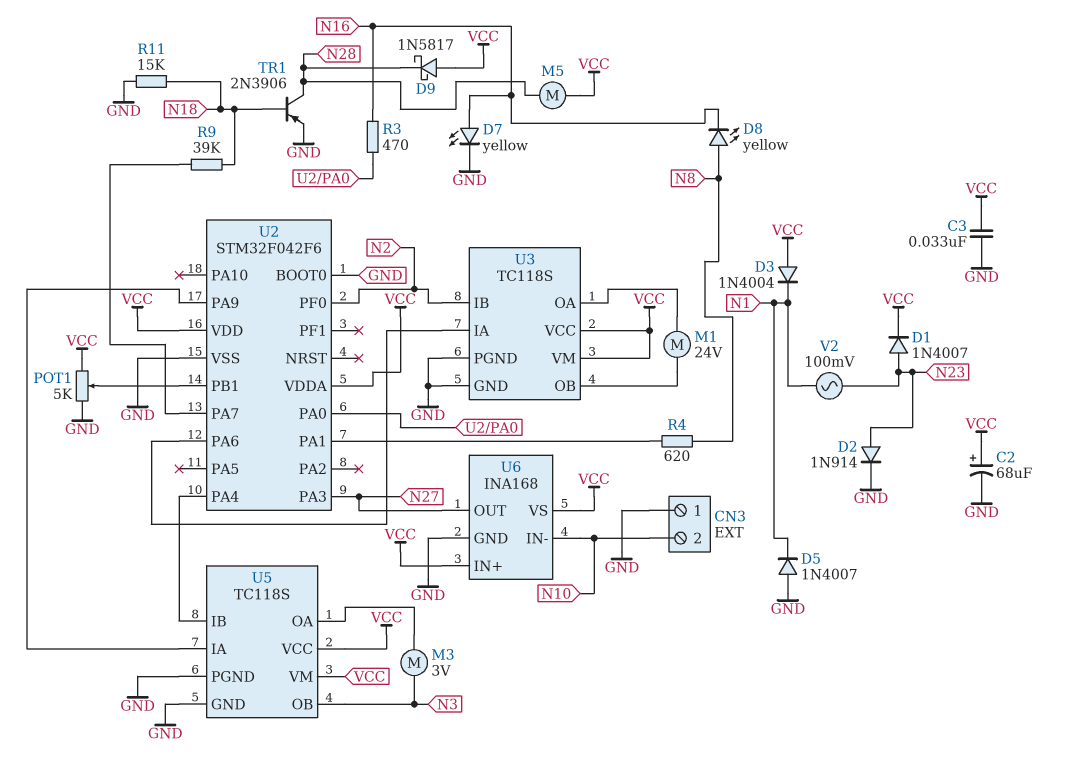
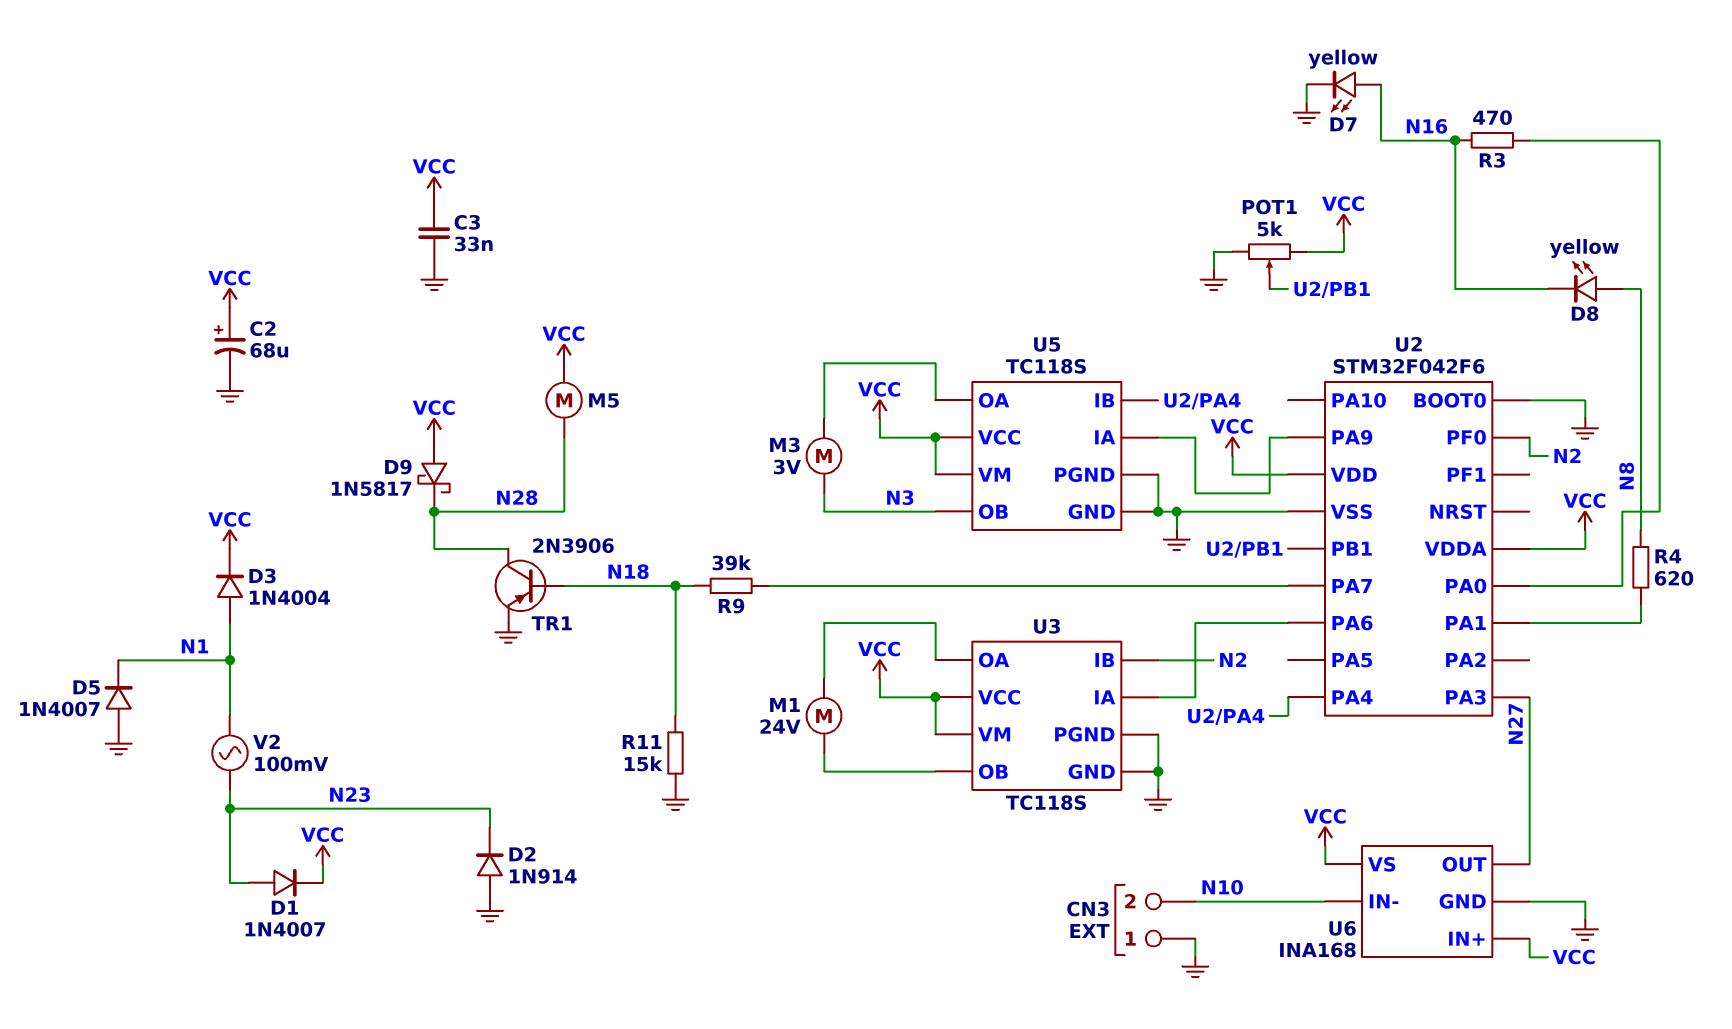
D2: diode 1N914 (A N23, K GND) -> diode 1N914 (A GND, K N23)
D3: diode 1N4004 (A VCC, K N1) -> diode 1N4004 (A N1, K VCC)

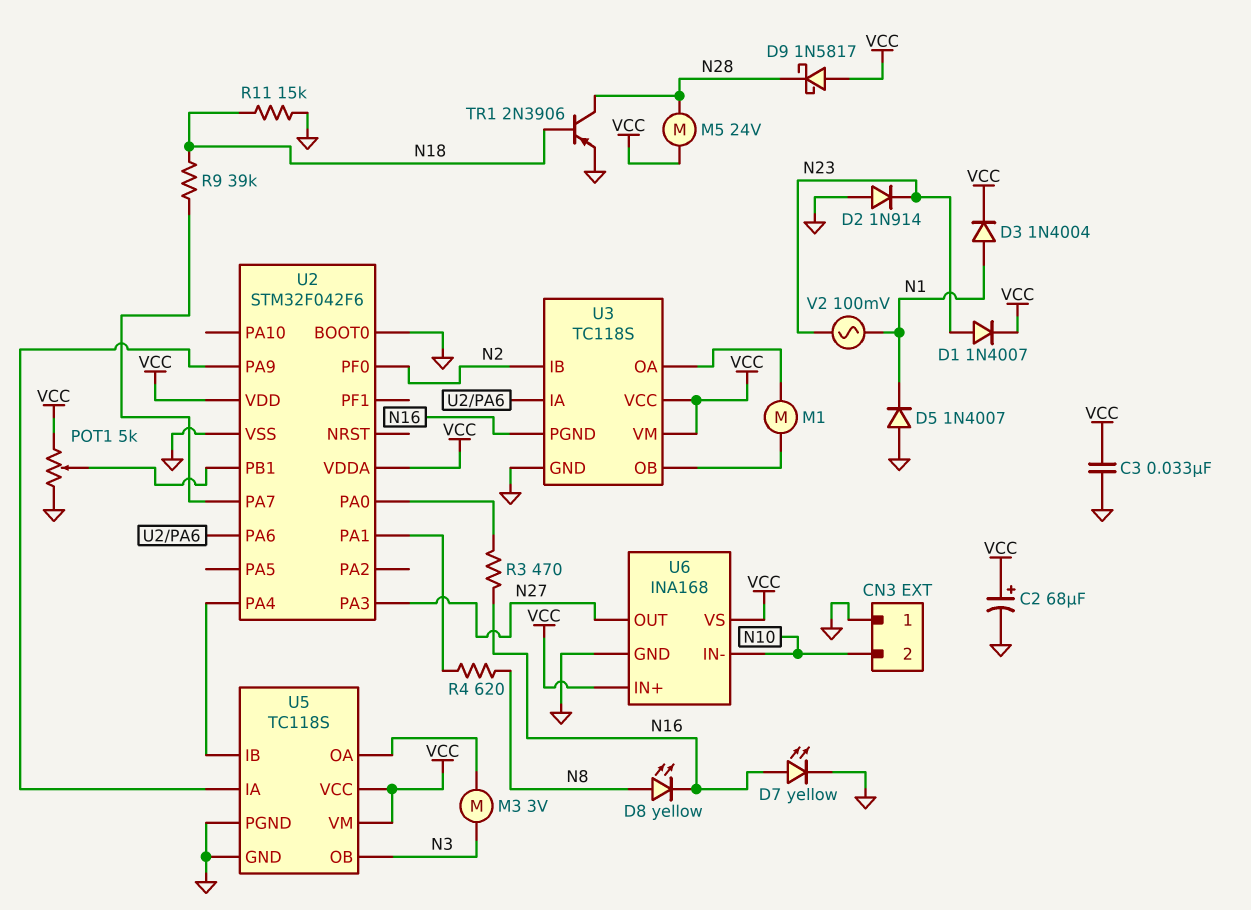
M1: motor 24V (U3/OA, U3/OB) -> motor (U3/OA, U3/OB)
M5: motor (N28, VCC) -> motor 24V (N28, VCC)
U3 pin PGND: GND -> N16

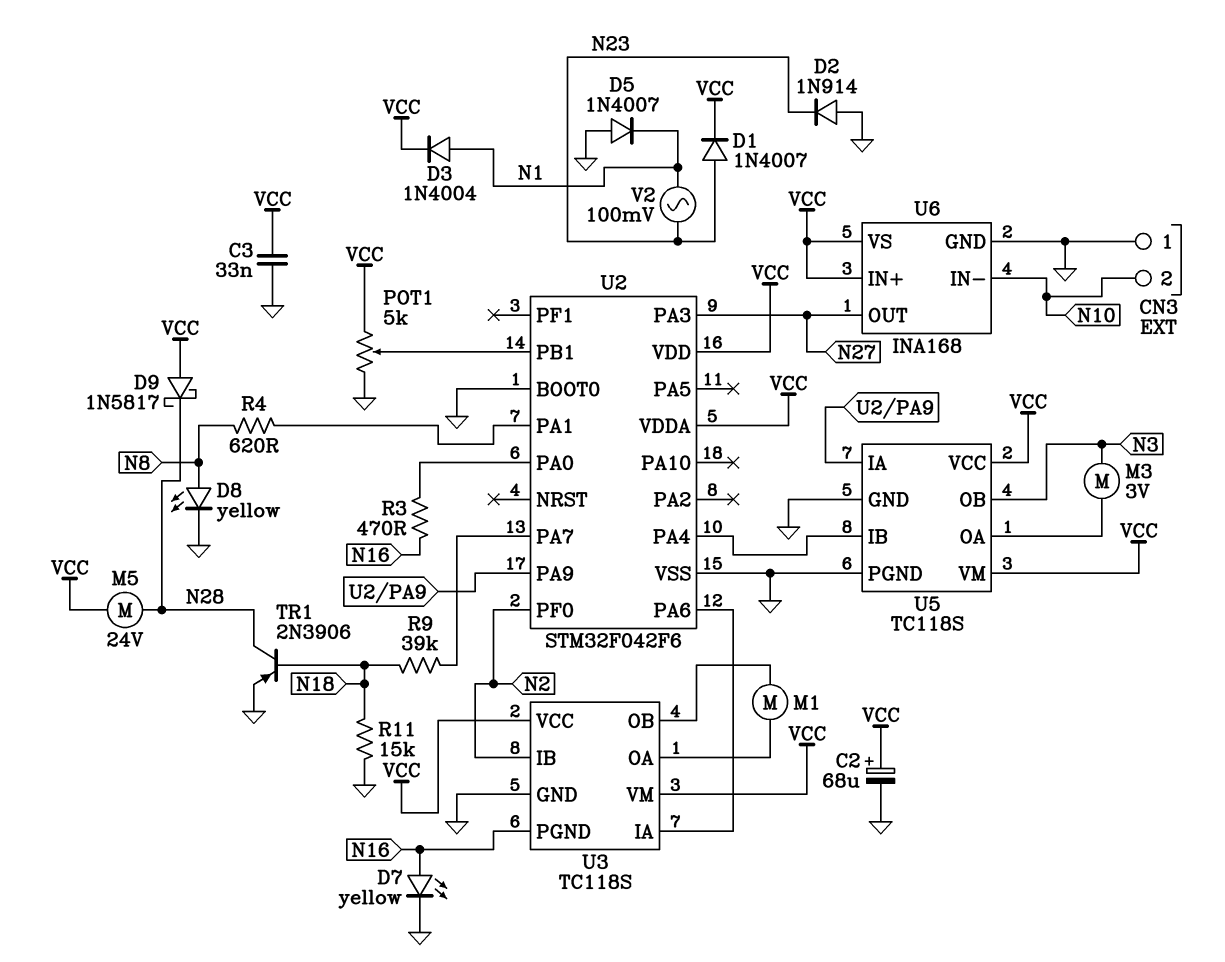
D8: LED yellow (A N8, K N16) -> LED yellow (A N8, K GND)

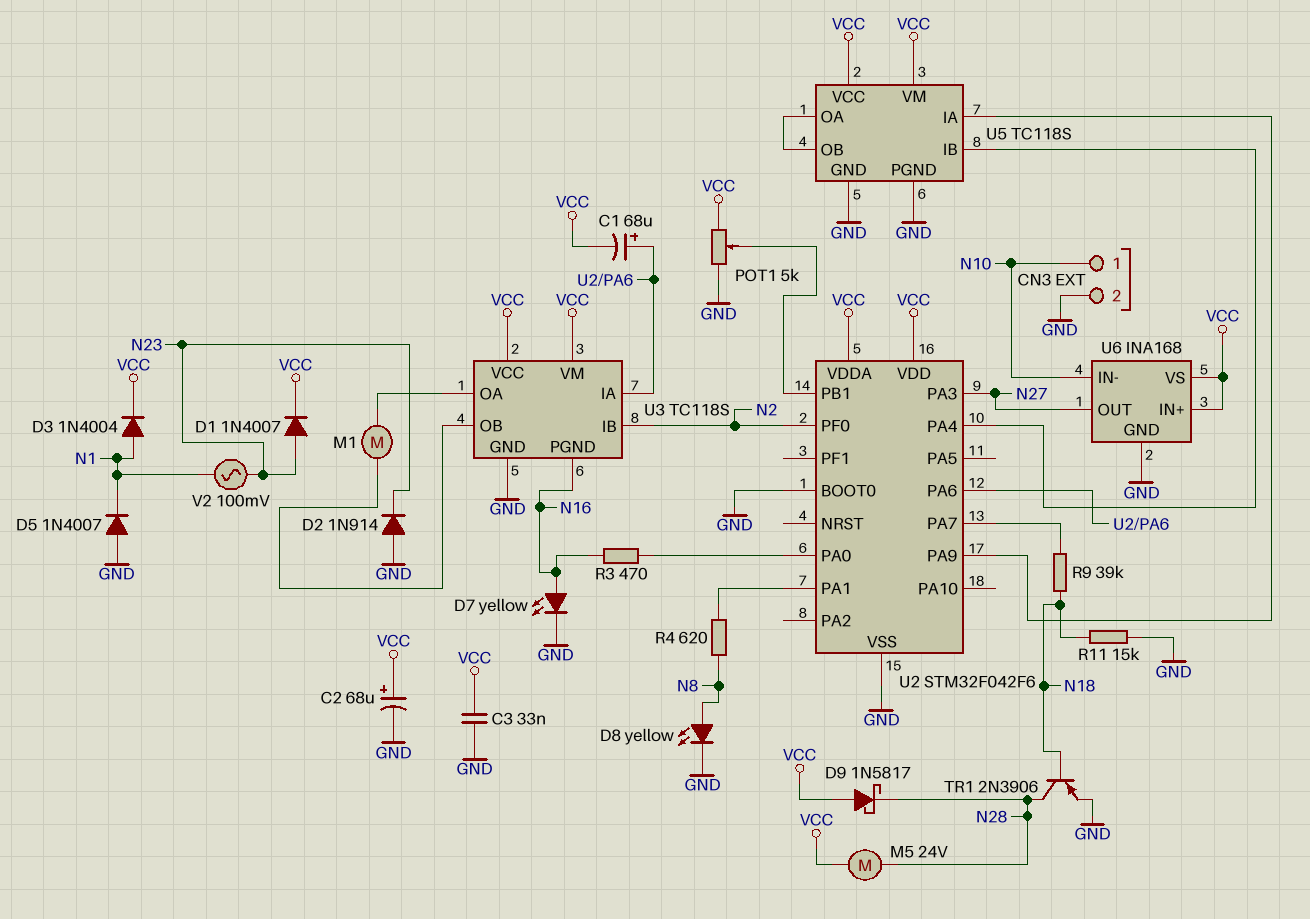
C1: none -> 68uF (plus U2/PA6, minus VCC)
CN3 pin 1: GND -> N10
CN3 pin 2: N10 -> GND
M3: motor 3V (N3, U5/OA) -> none
U5 pin OB: N3 -> U5/OA

